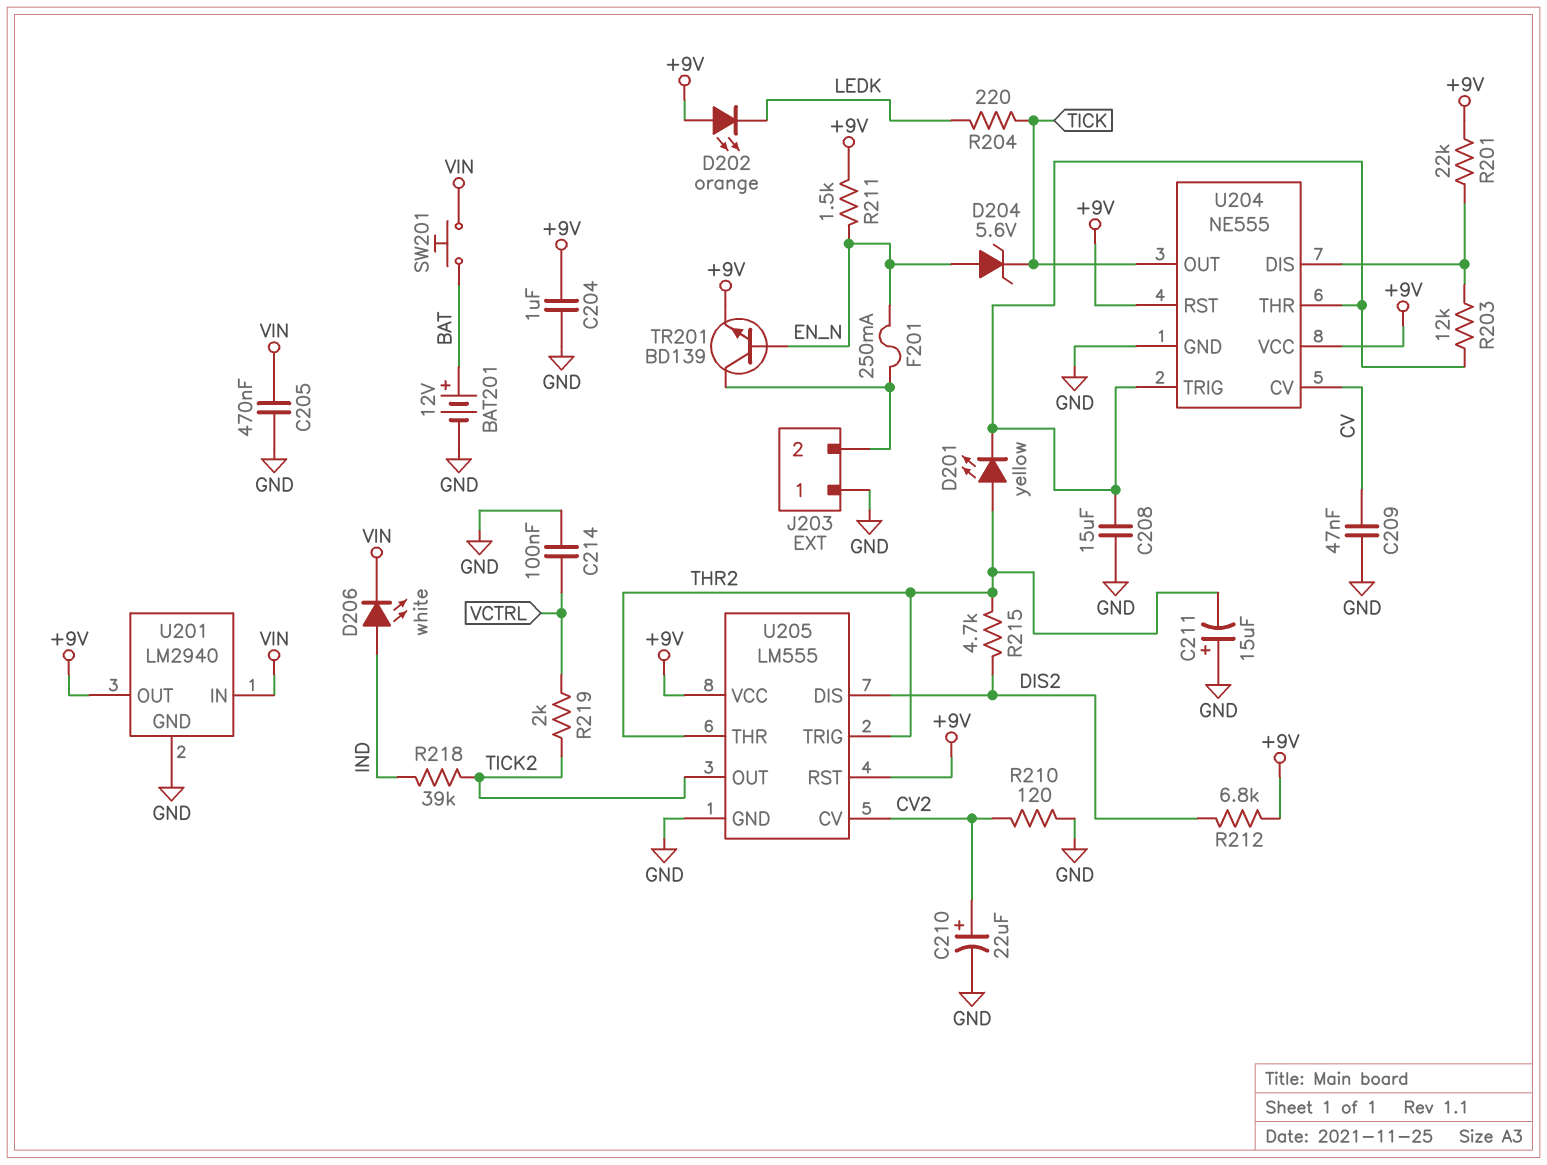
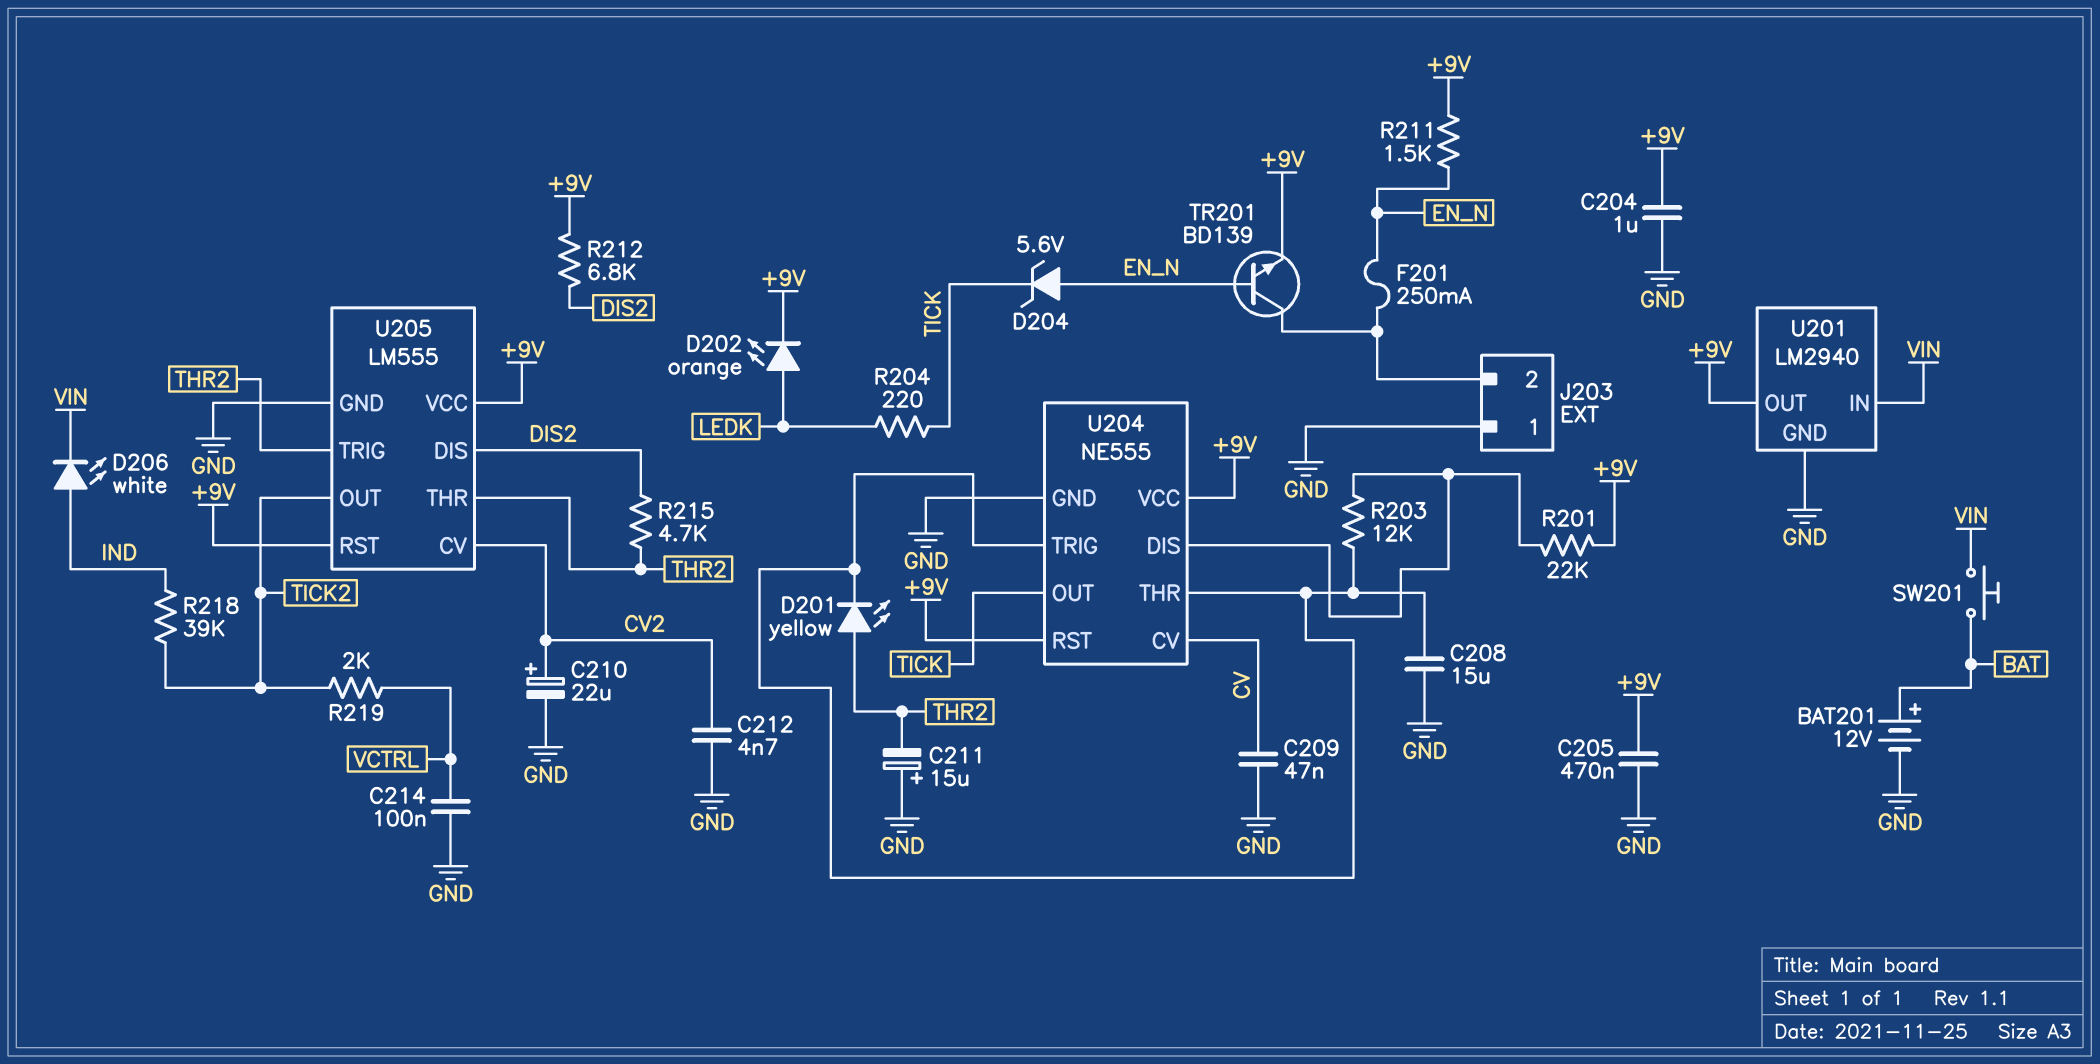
C205: 470nF (GND, VIN) -> 470nF (+9V, GND)
C212: none -> 4.7nF (CV2, GND)
D202: LED orange (A +9V, K LEDK) -> LED orange (A LEDK, K +9V)
R210: 120 (CV2, GND) -> none

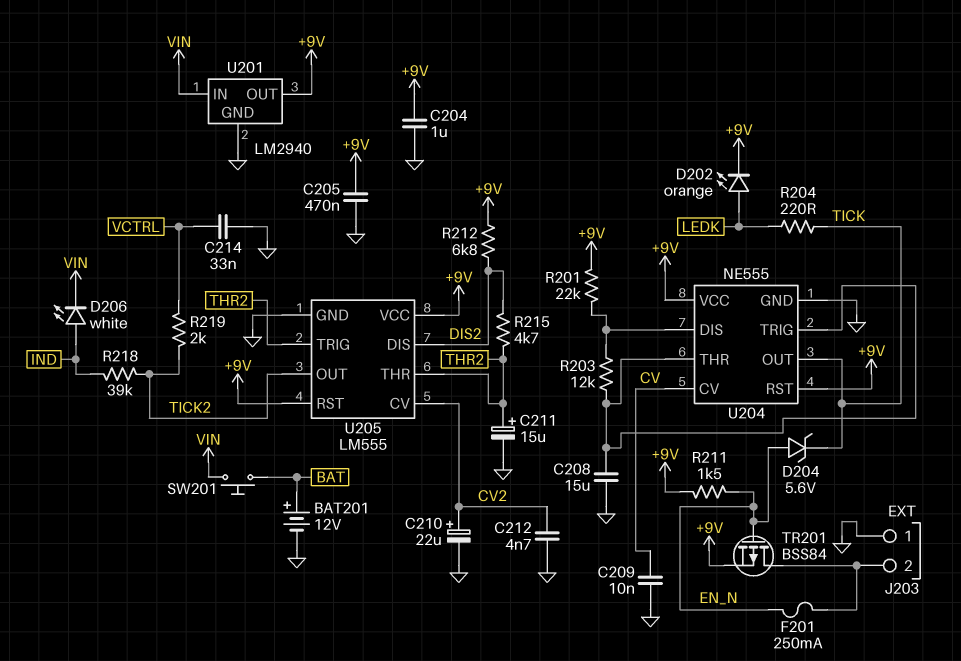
C209: 47nF (CV, GND) -> 10nF (CV, GND)
C211: 15uF (plus GND, minus THR2) -> 15uF (plus THR2, minus GND)
C214: 100nF (GND, VCTRL) -> 33nF (GND, VCTRL)
D201: LED yellow (A THR2, K U204/THR) -> none
TR201: NPN BD139 (B EN_N, C J203/2, E +9V) -> PMOS BSS84 (G EN_N, D J203/2, S +9V)

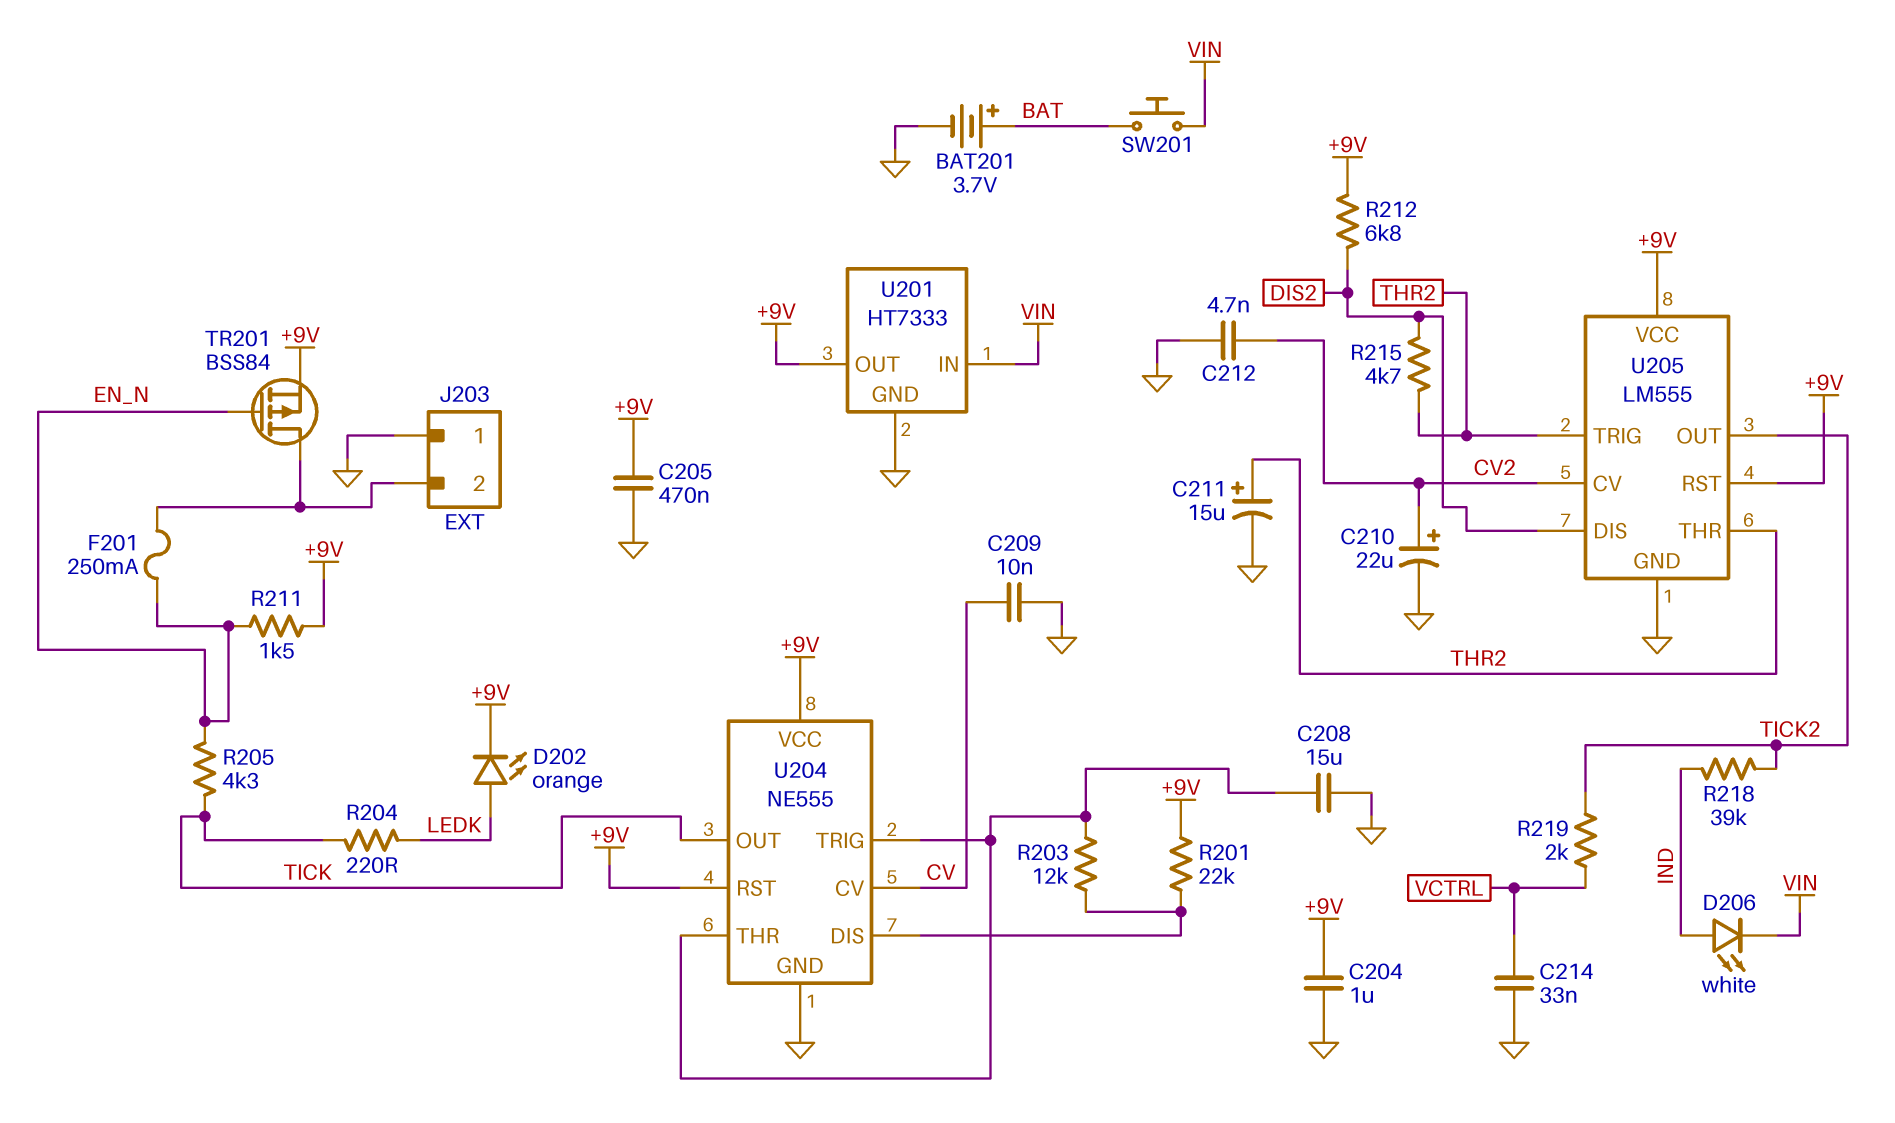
BAT201: 12V (plus BAT, minus GND) -> 3.7V (plus BAT, minus GND)
D204: zener 5.6V (A EN_N, K TICK) -> none
R205: none -> 4.3k (EN_N, TICK)
U201: LM2940 -> HT7333

